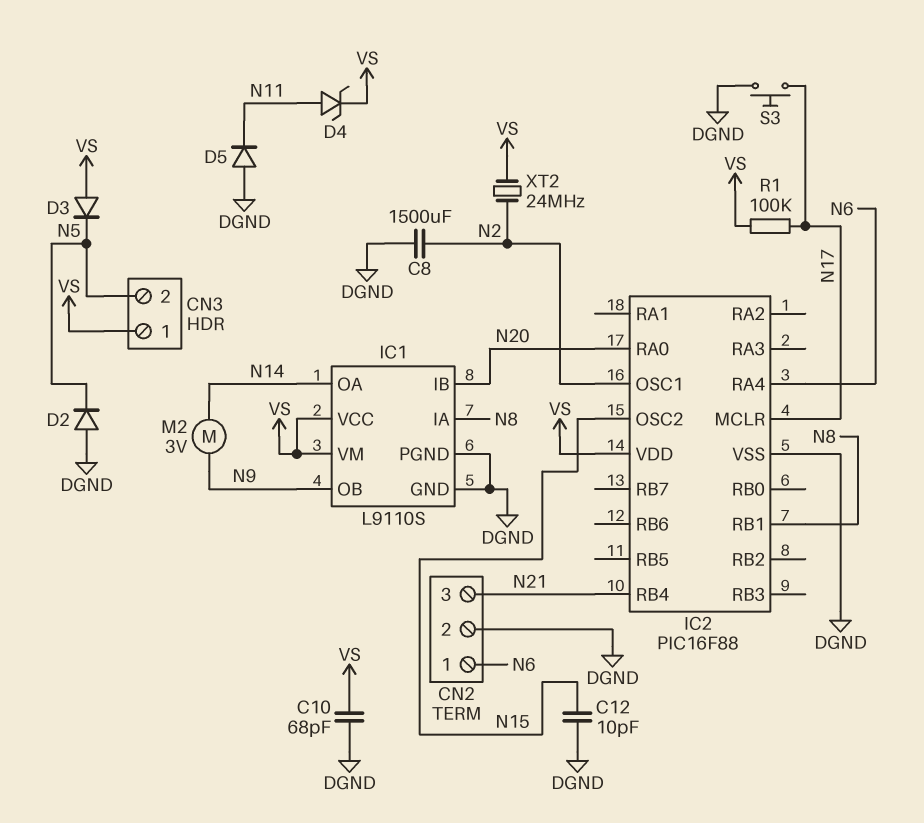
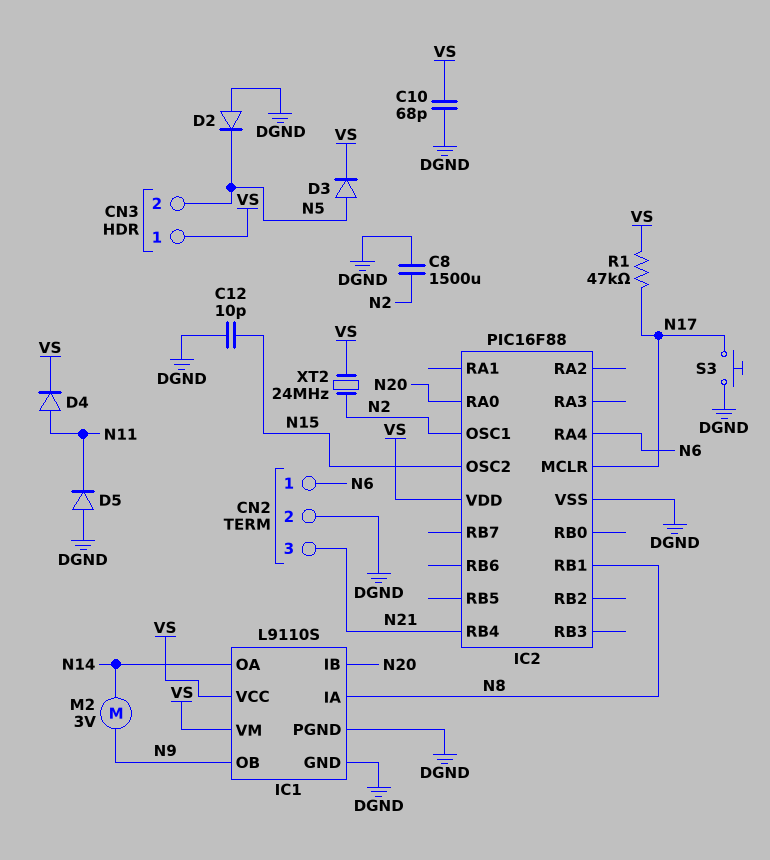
D3: diode (A VS, K N5) -> diode (A N5, K VS)
D4: zener (A N11, K VS) -> diode (A N11, K VS)
R1: 100k (N17, VS) -> 47k (N17, VS)

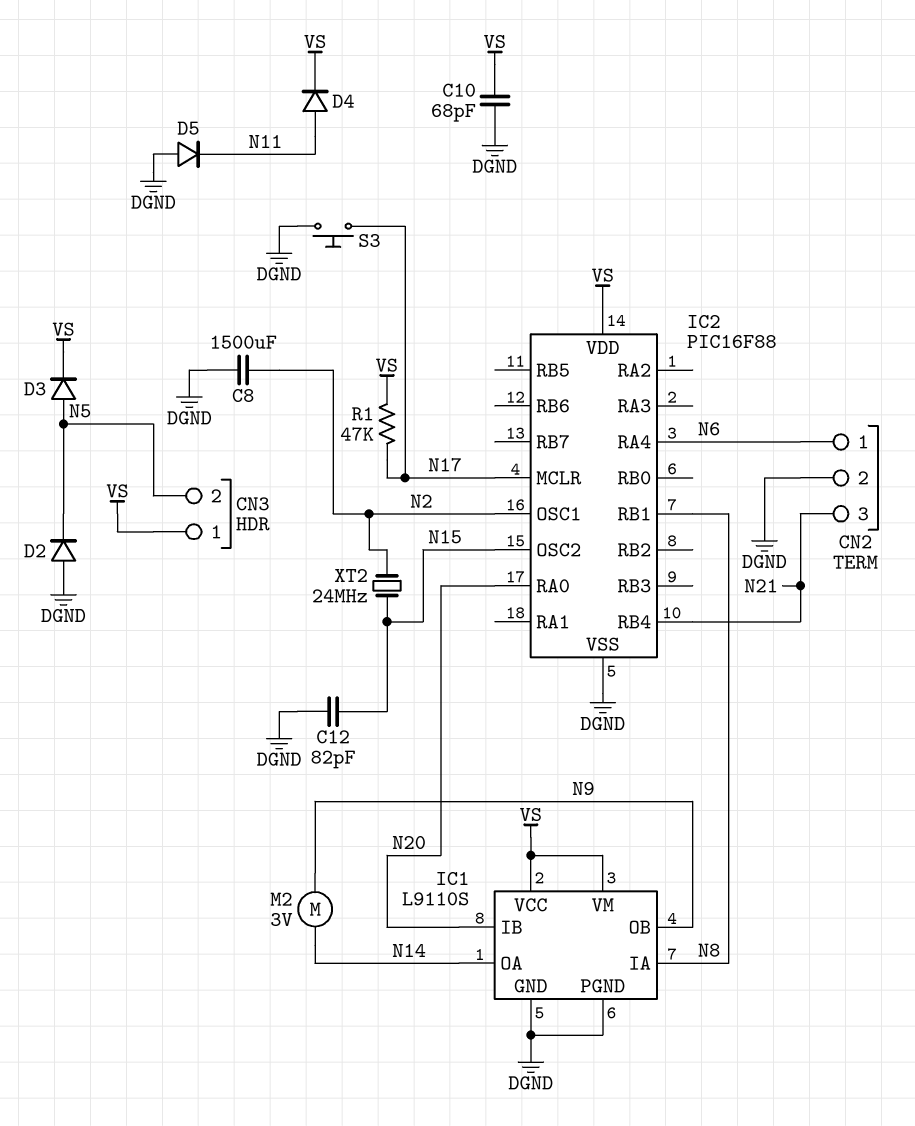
C12: 10pF (DGND, N15) -> 82pF (DGND, N15)
XT2: 24MHz (N2, VS) -> 24MHz (N2, N15)

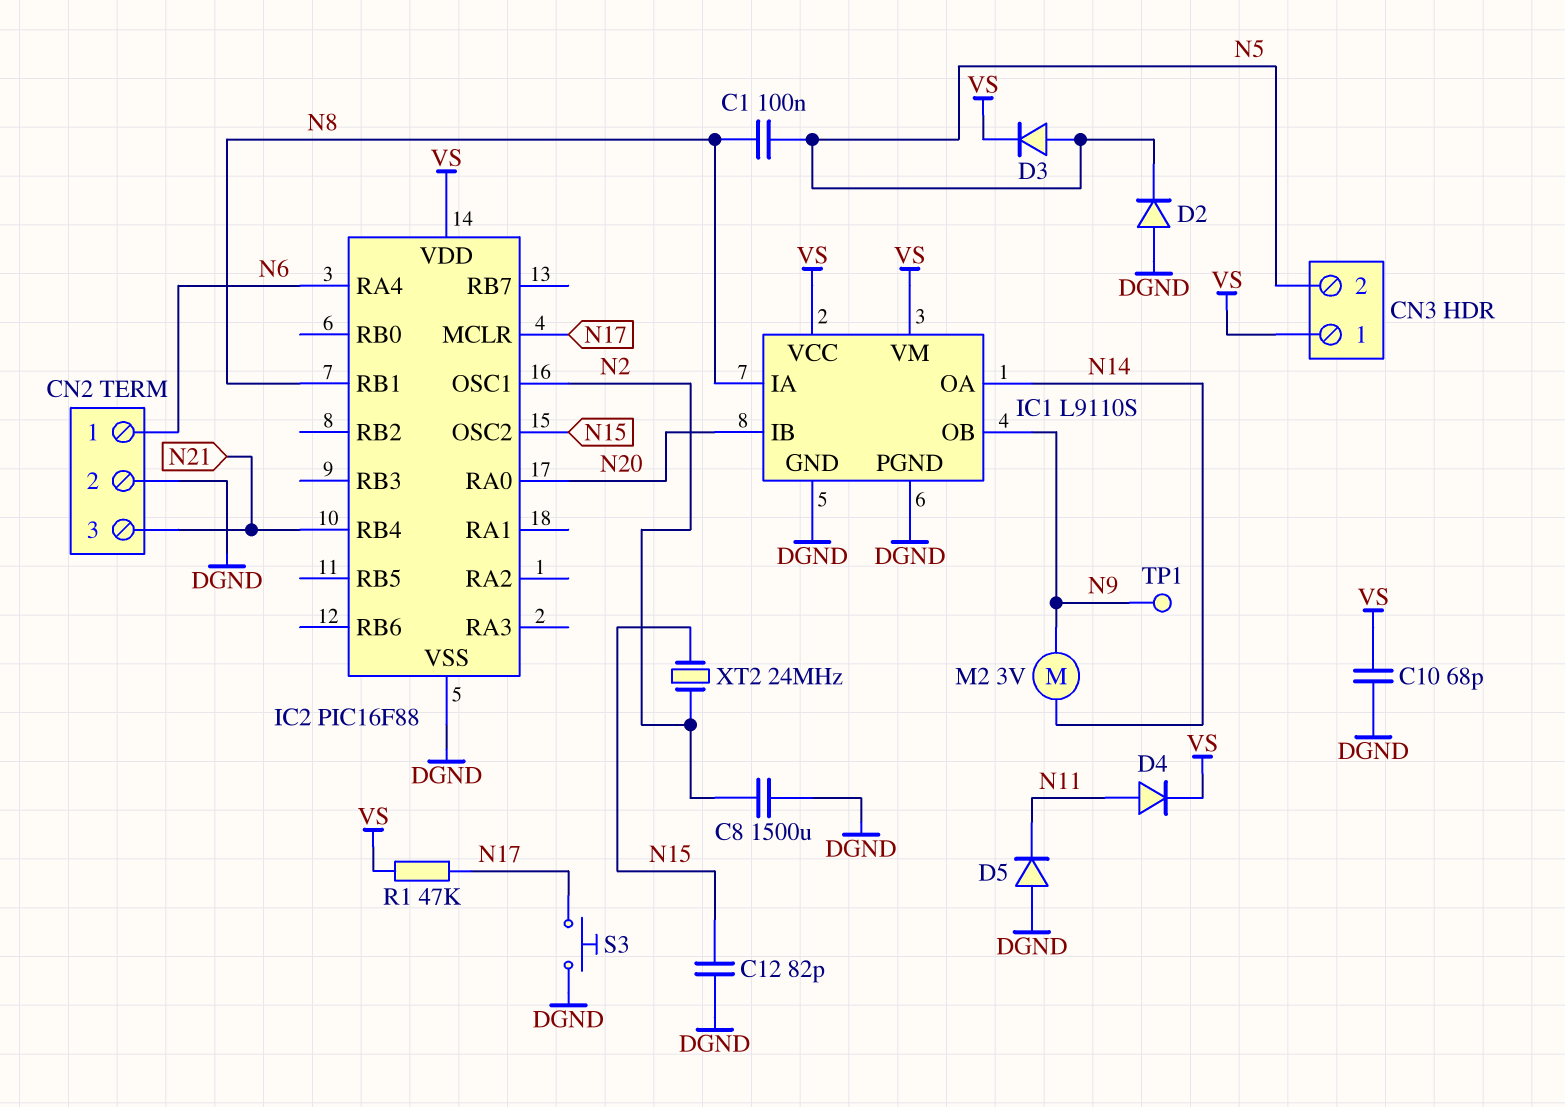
C1: none -> 100nF (N5, N8)
TP1: none -> test point (N9)

